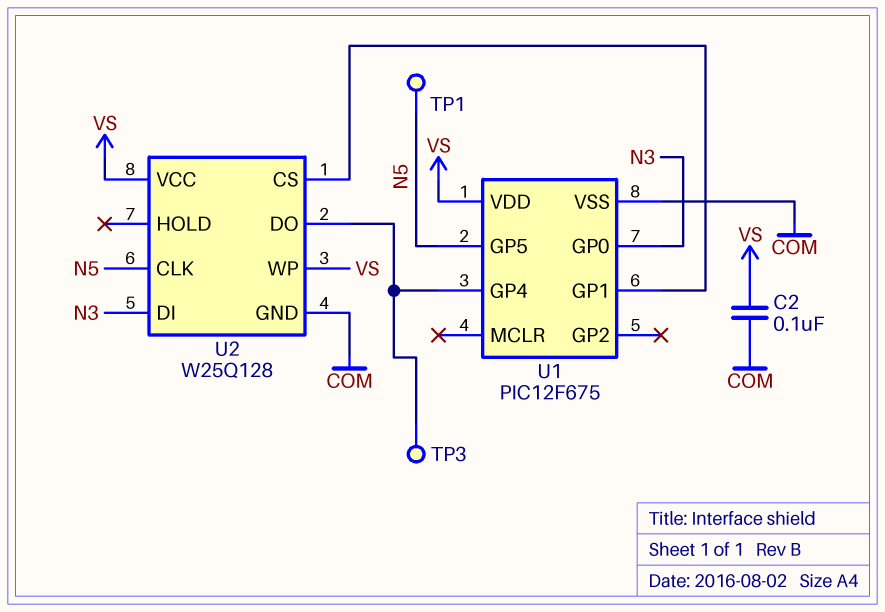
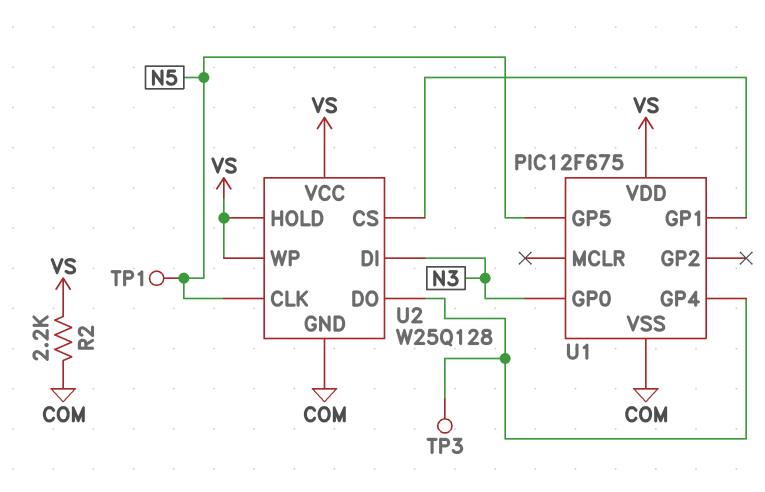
C2: 100nF (COM, VS) -> none
R2: none -> 2.2k (COM, VS)
U2 pin HOLD: none -> VS

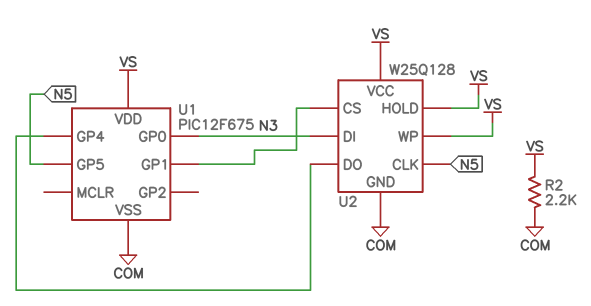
TP1: test point (N5) -> none
TP3: test point (U1/GP4) -> none

